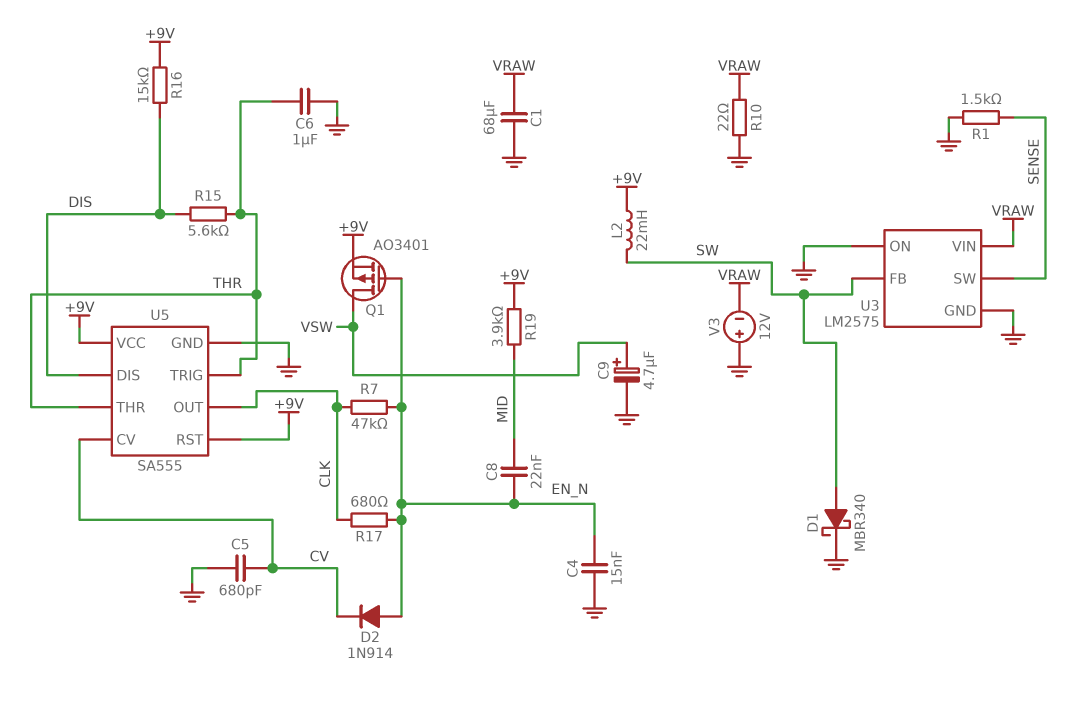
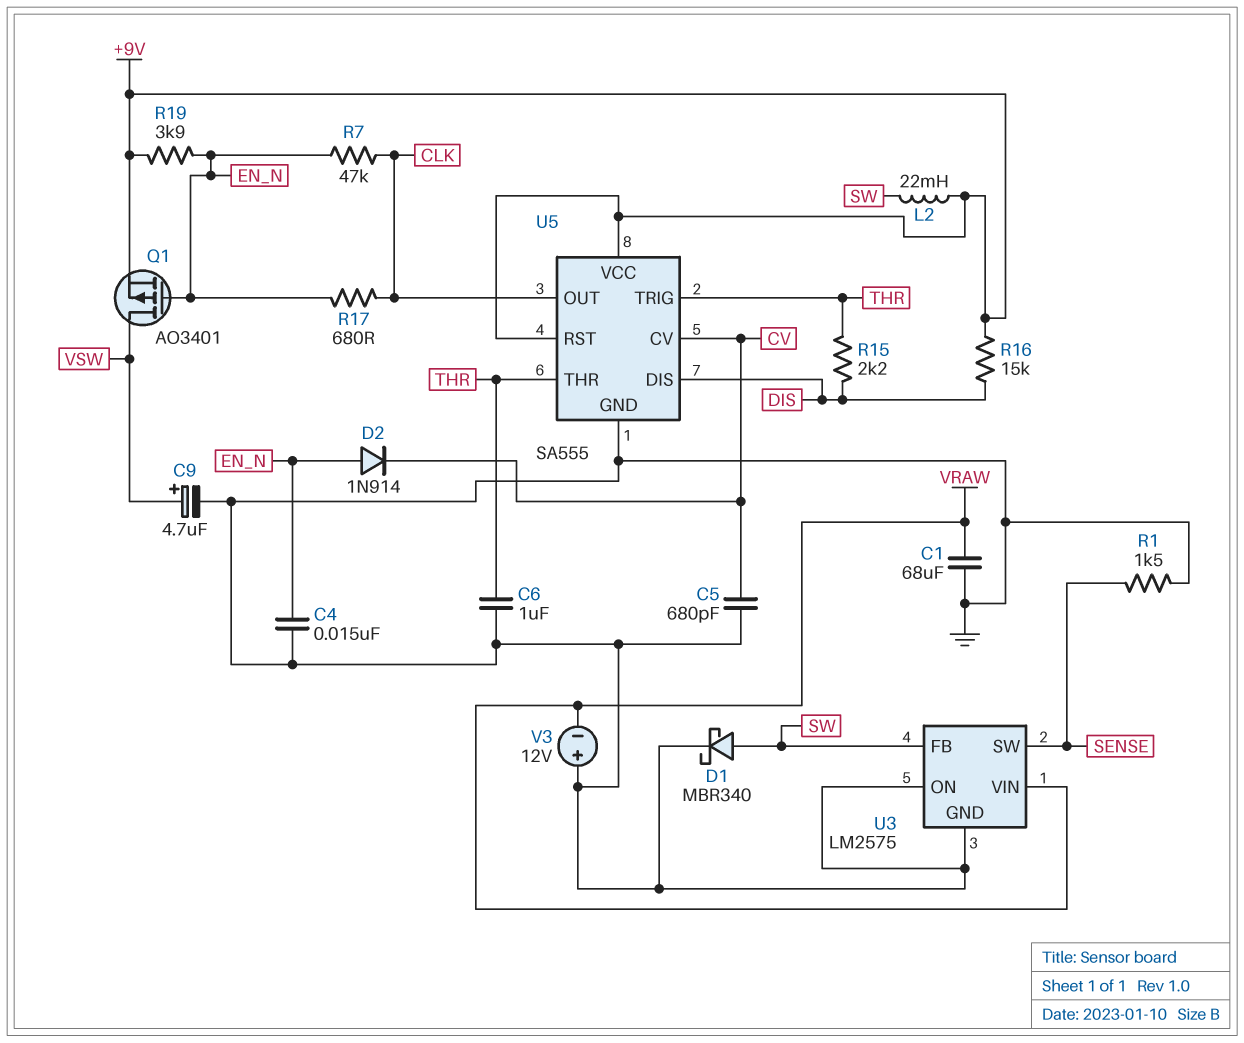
C8: 22nF (EN_N, MID) -> none
R10: 22 (GND, VRAW) -> none
R15: 5.6k (DIS, THR) -> 2.2k (DIS, THR)
R19: 3.9k (+9V, MID) -> 3.9k (+9V, EN_N)

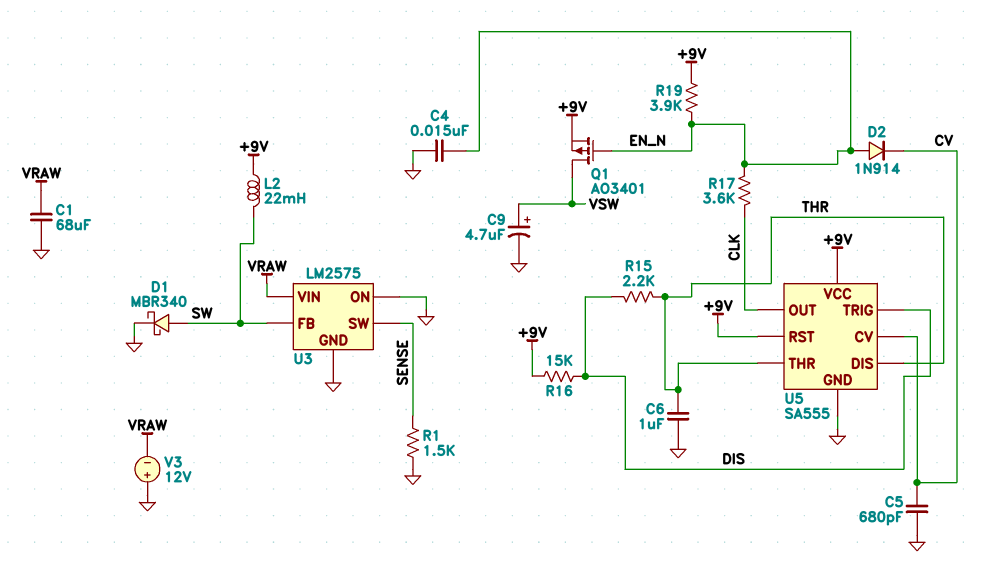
R7: 47k (CLK, EN_N) -> none
R17: 680 (CLK, EN_N) -> 3.6k (CLK, EN_N)
U5 pin DIS: DIS -> THR
U5 pin TRIG: THR -> DIS

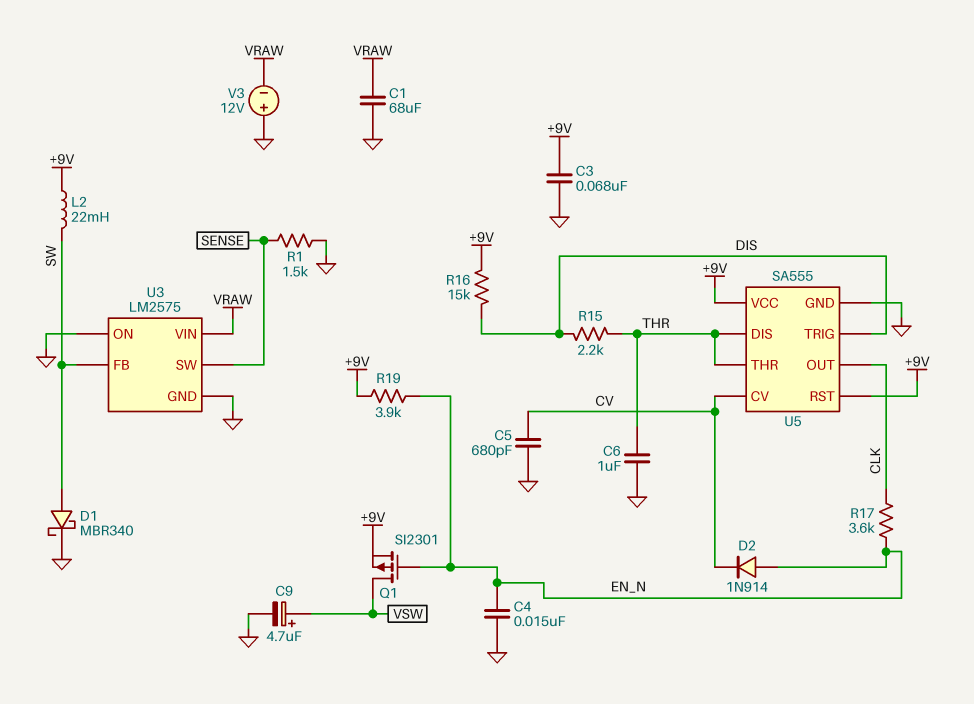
C3: none -> 68nF (+9V, GND)
Q1: PMOS AO3401 (G EN_N, D VSW, S +9V) -> PMOS SI2301 (G EN_N, D VSW, S +9V)

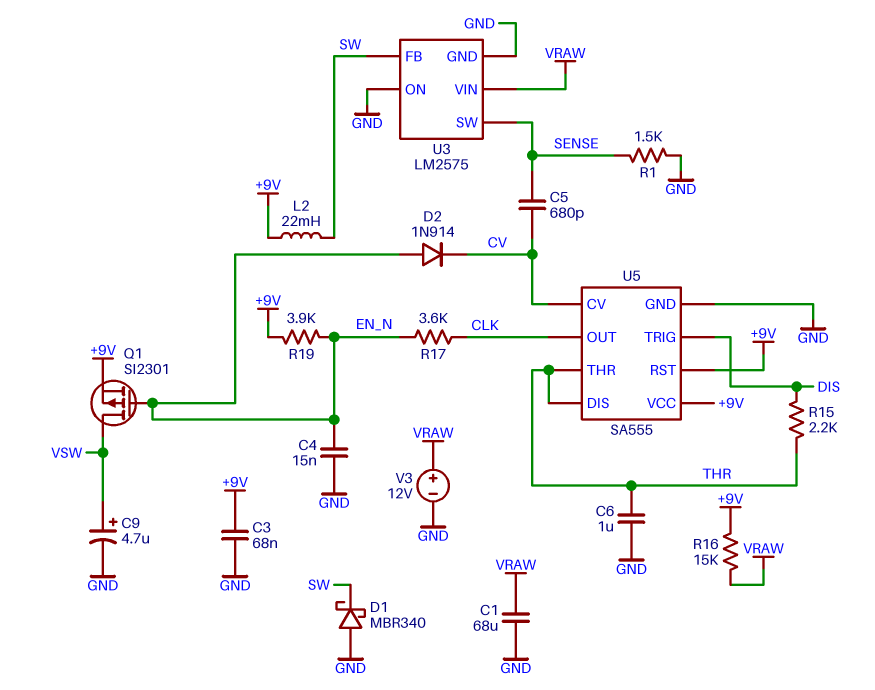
C5: 680pF (CV, GND) -> 680pF (CV, SENSE)
D1: schottky MBR340 (A SW, K GND) -> schottky MBR340 (A GND, K SW)
R16: 15k (+9V, DIS) -> 15k (+9V, VRAW)
V3: 12V (plus GND, minus VRAW) -> 12V (plus VRAW, minus GND)

